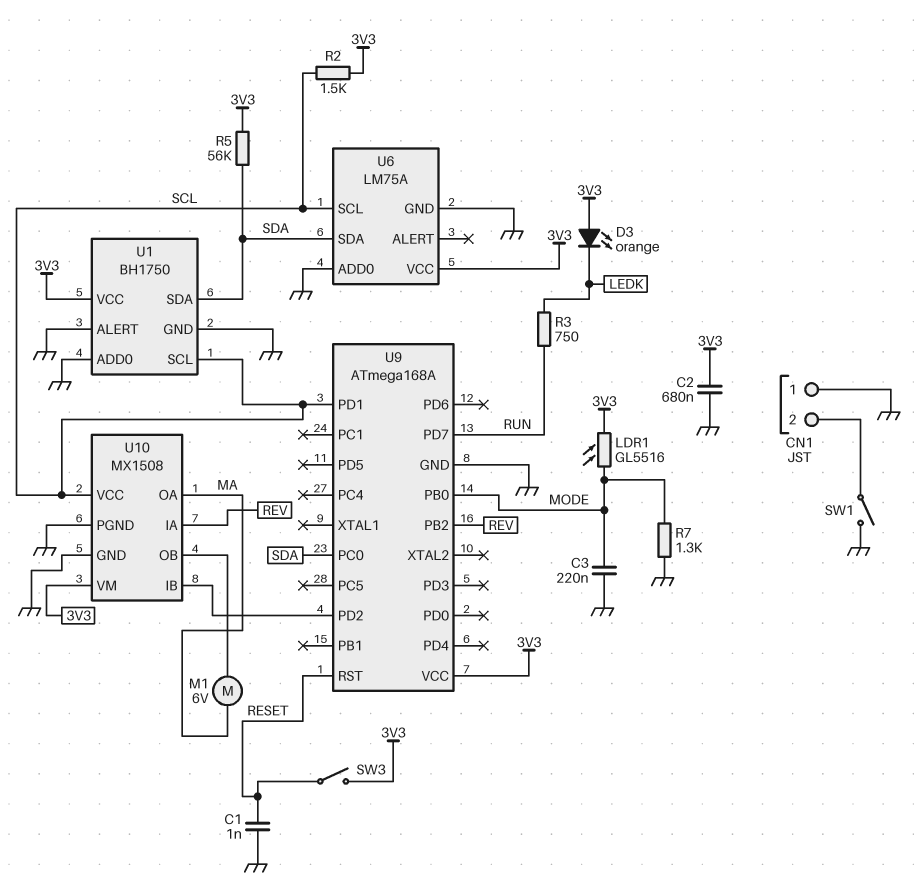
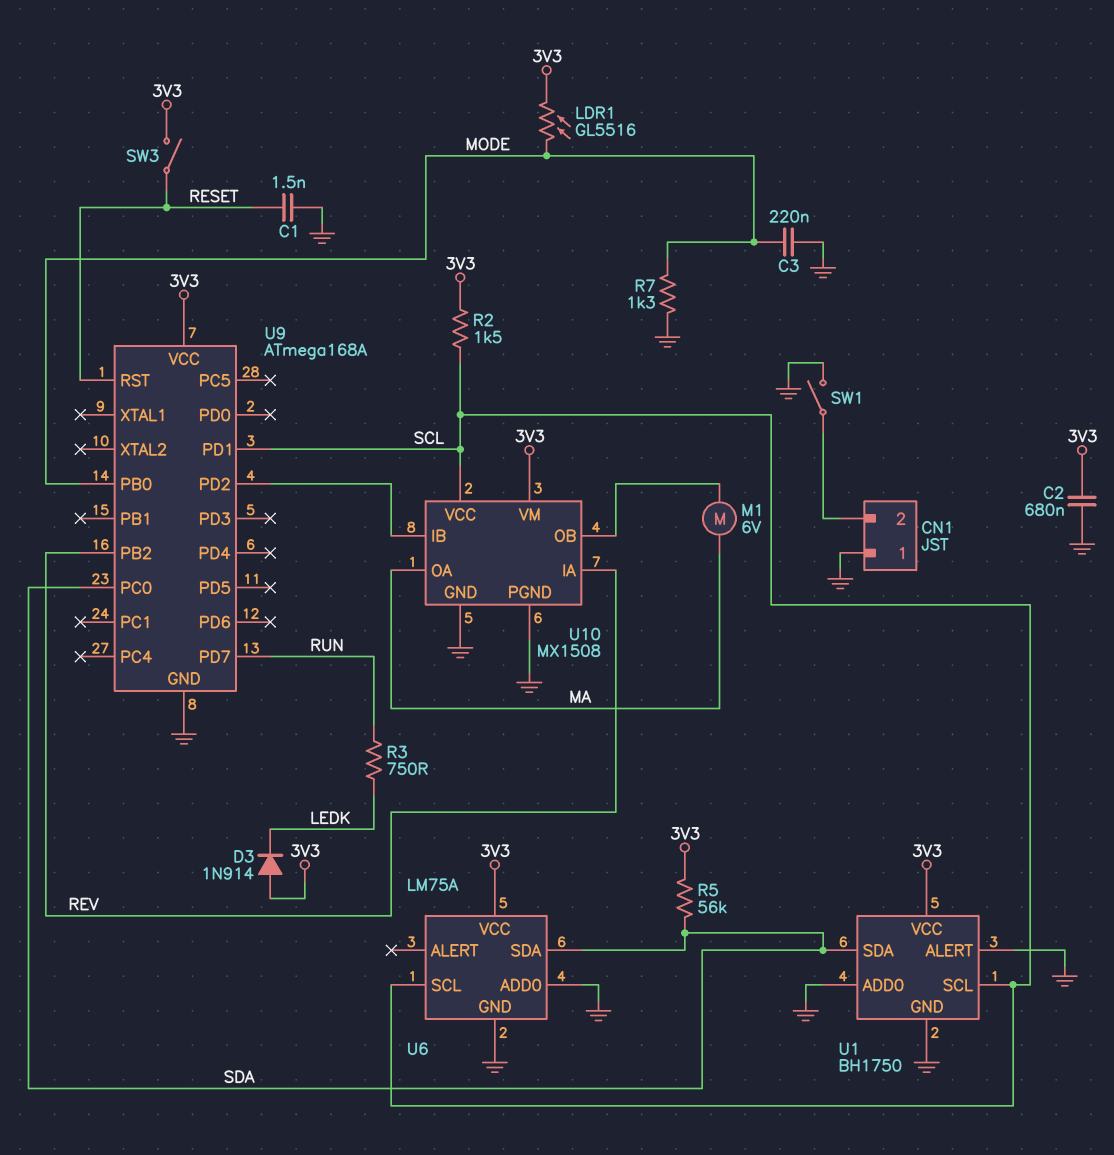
C1: 1nF (GND, RESET) -> 1.5nF (GND, RESET)
D3: LED orange (A 3V3, K LEDK) -> diode 1N914 (A 3V3, K LEDK)

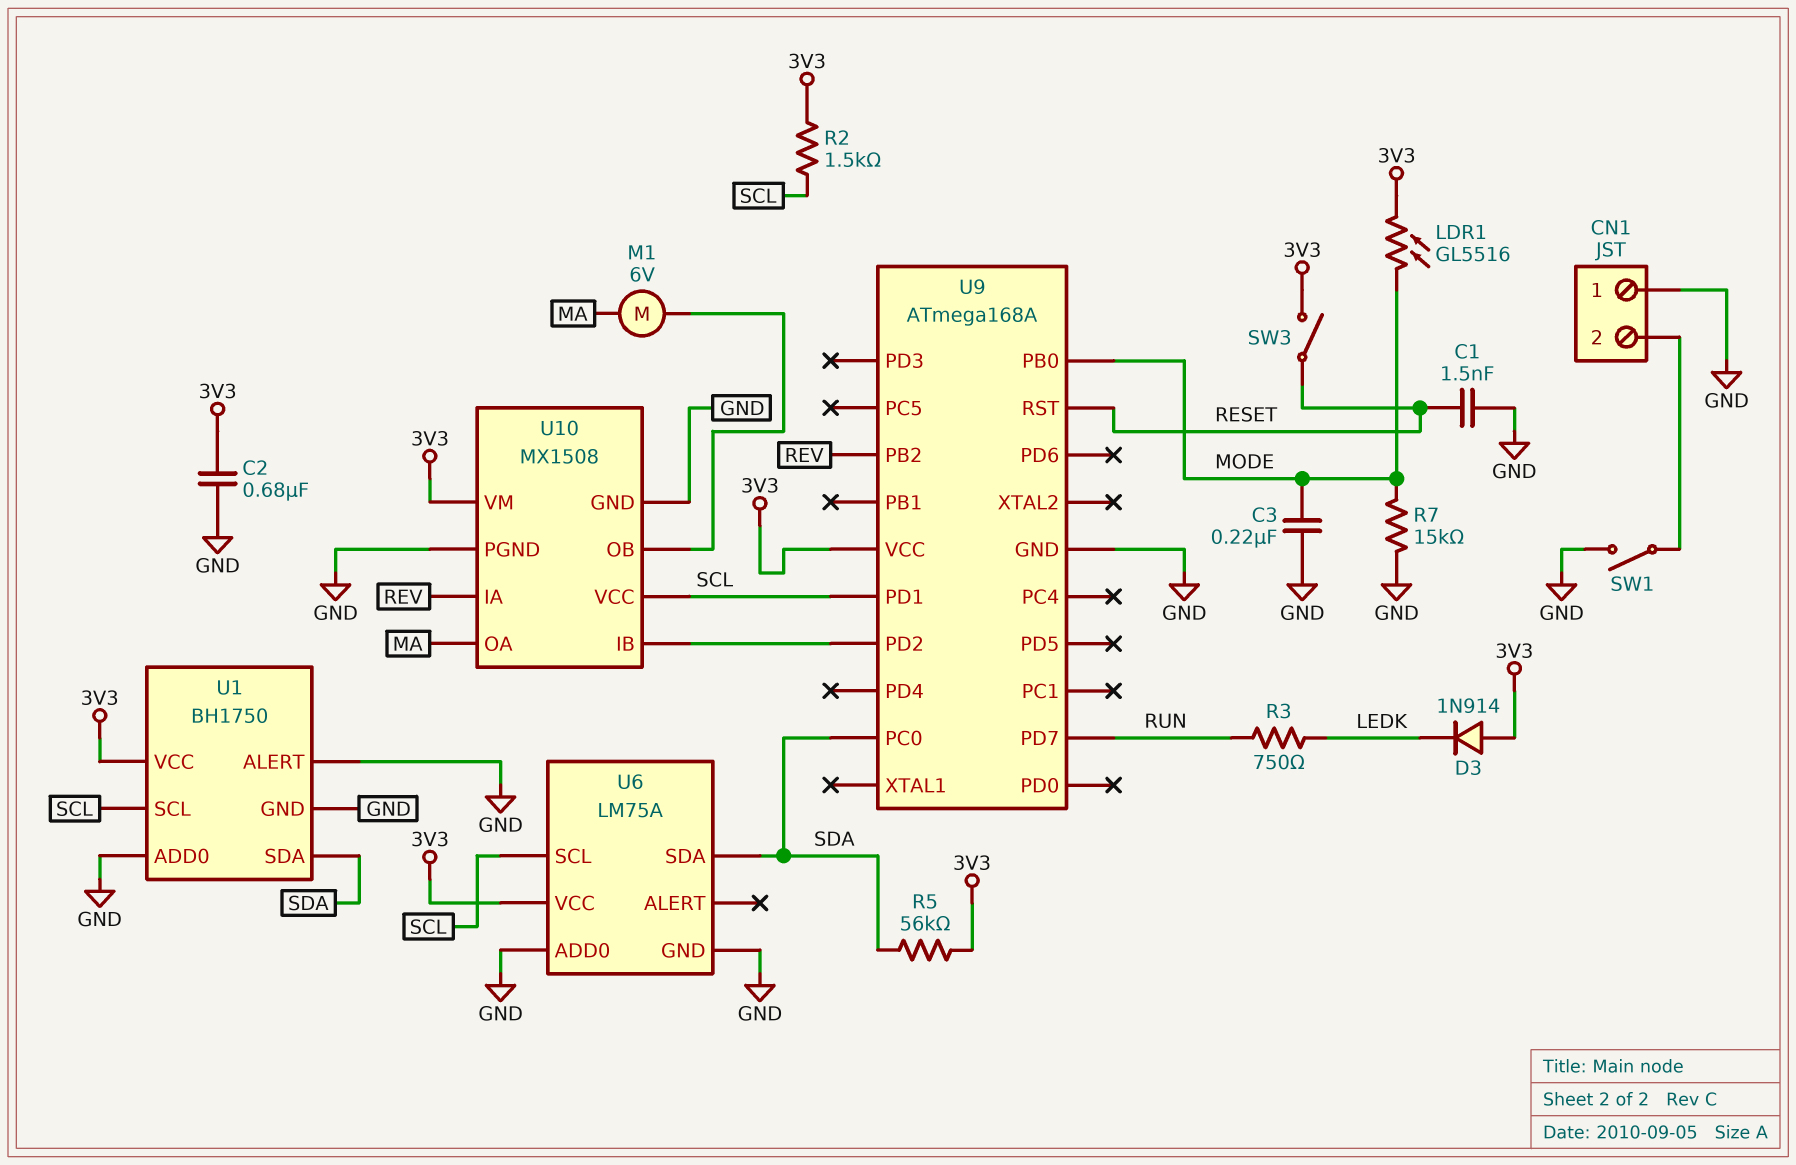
R7: 1.3k (GND, MODE) -> 15k (GND, MODE)

